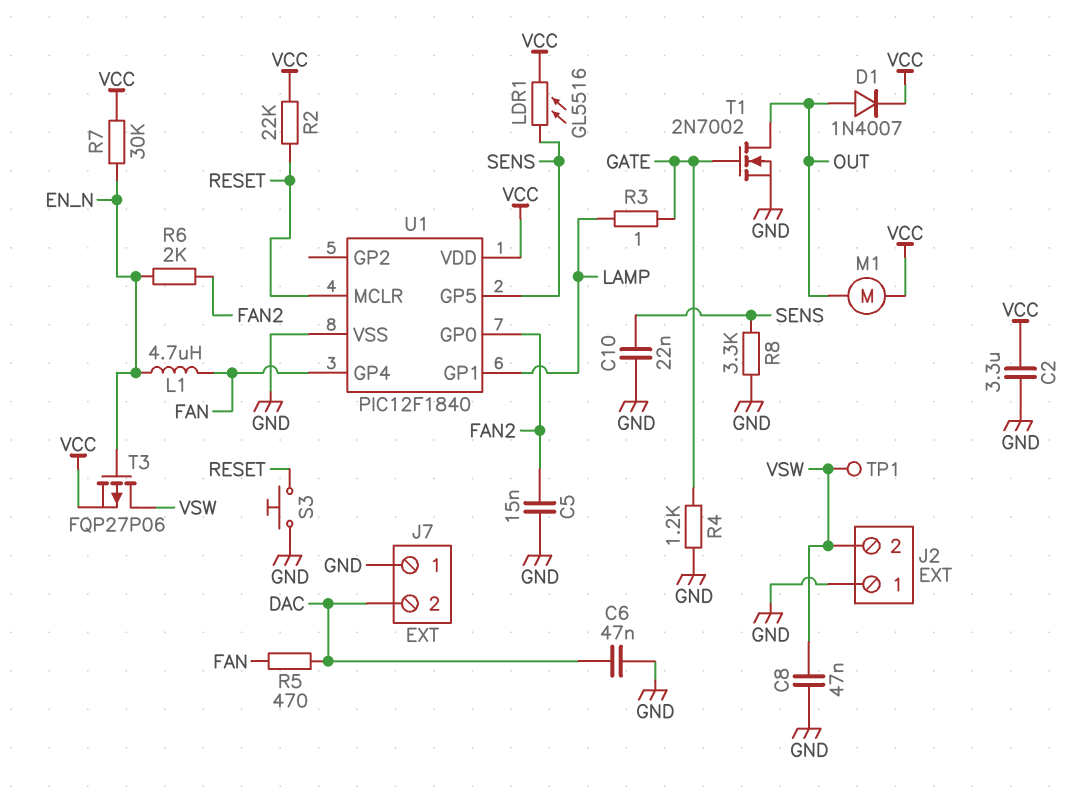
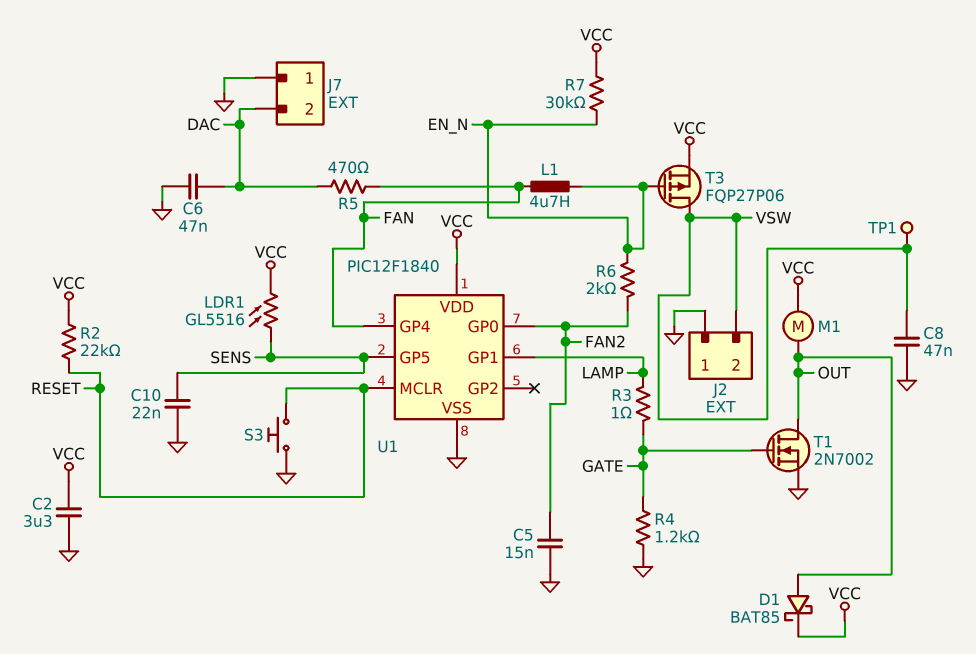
D1: diode 1N4007 (A OUT, K VCC) -> schottky BAT85 (A OUT, K VCC)
R8: 3.3k (GND, SENS) -> none

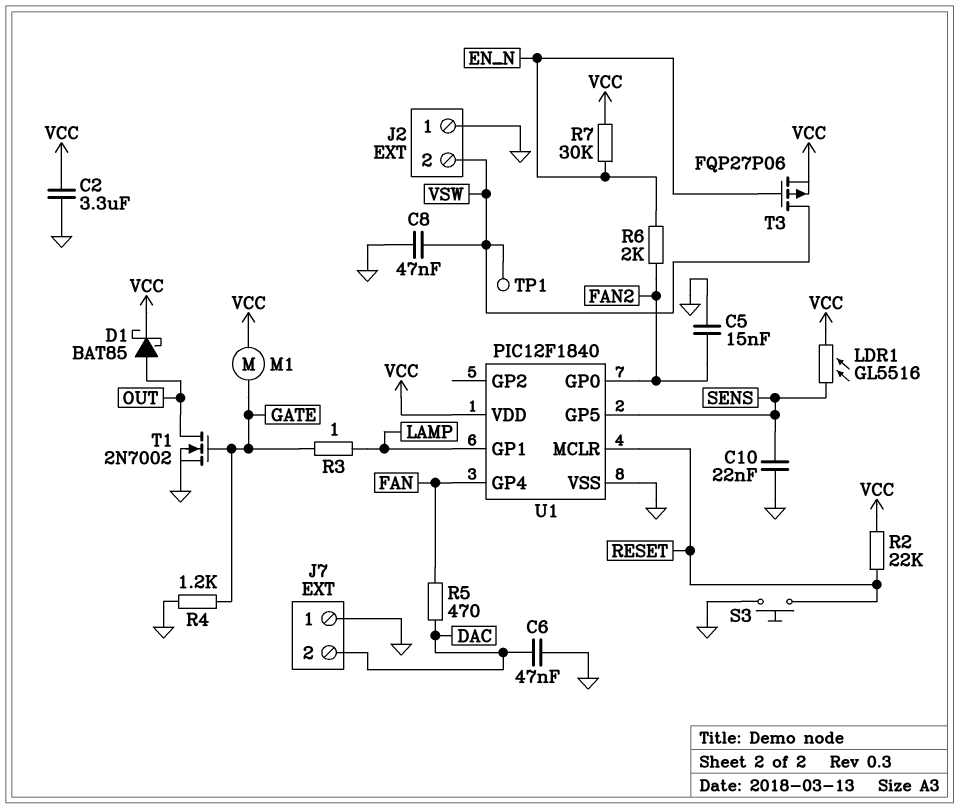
L1: 4.7uH (EN_N, FAN) -> none
M1: motor (OUT, VCC) -> motor (GATE, VCC)

